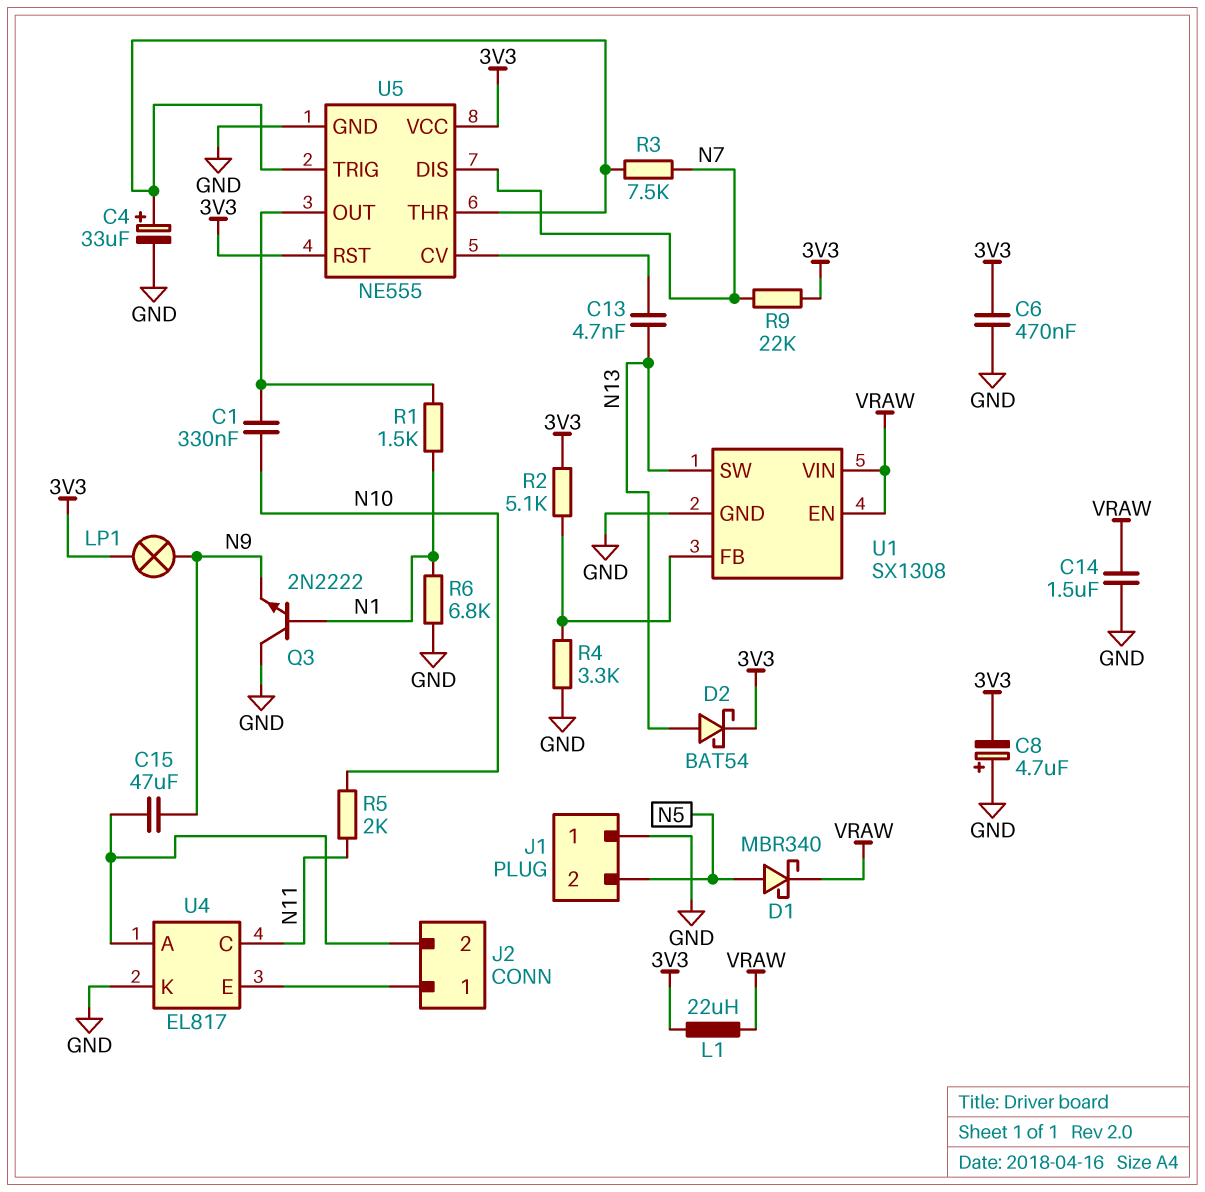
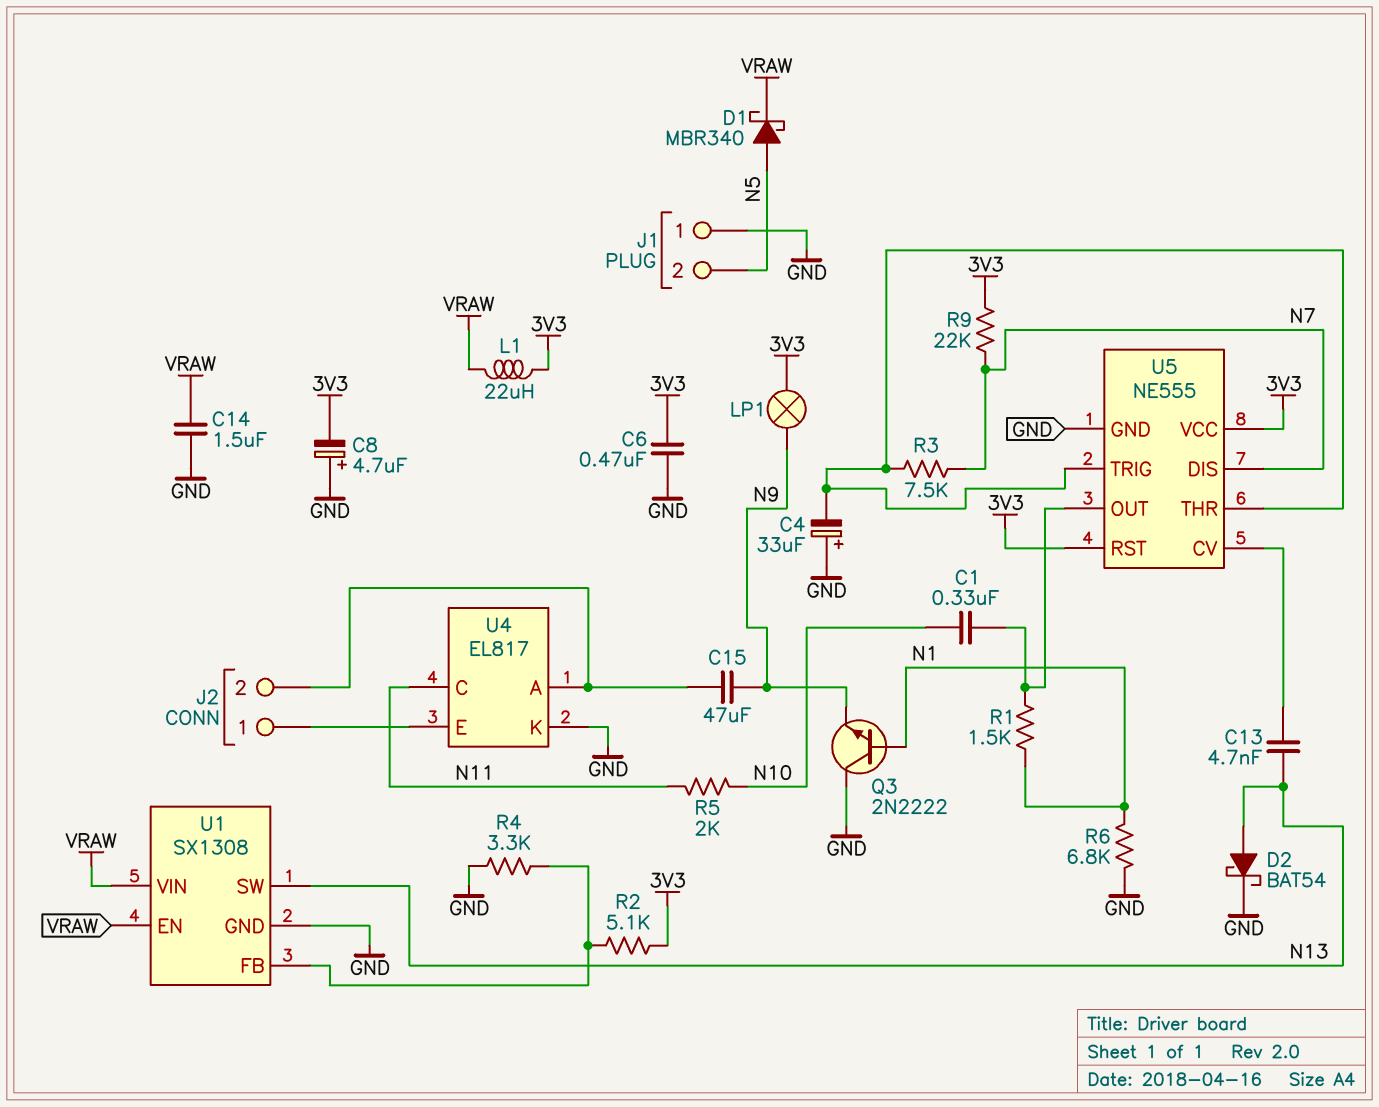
C4: 33uF (plus U5/THR, minus GND) -> 33uF (plus GND, minus U5/THR)
D2: schottky BAT54 (A N13, K 3V3) -> schottky BAT54 (A N13, K GND)

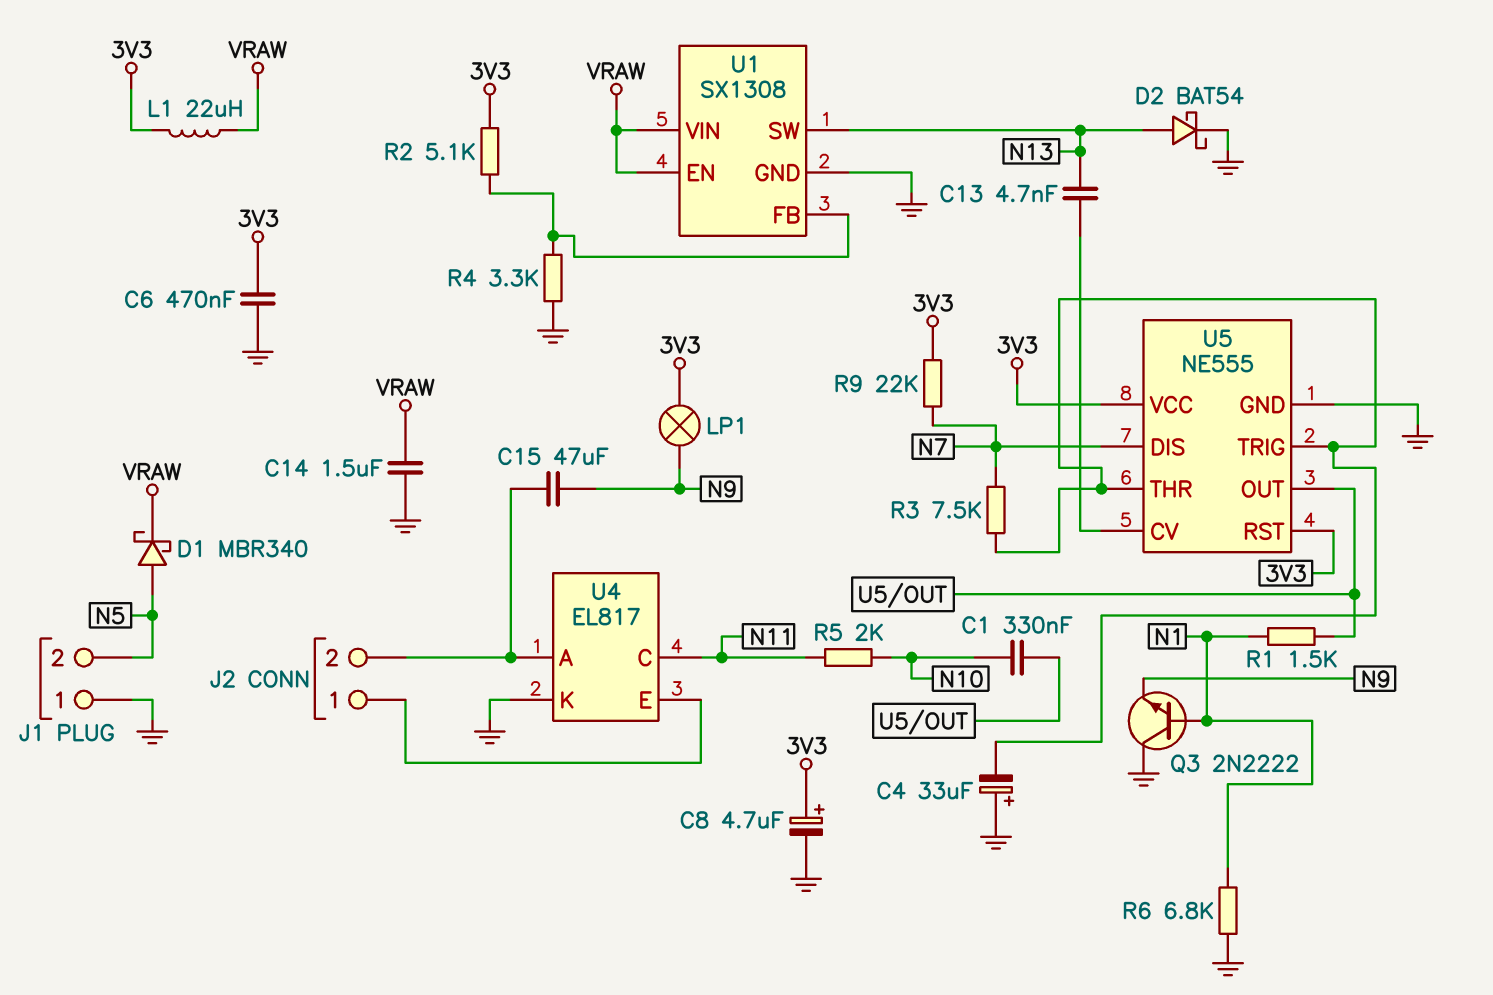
C8: 4.7uF (plus GND, minus 3V3) -> 4.7uF (plus 3V3, minus GND)

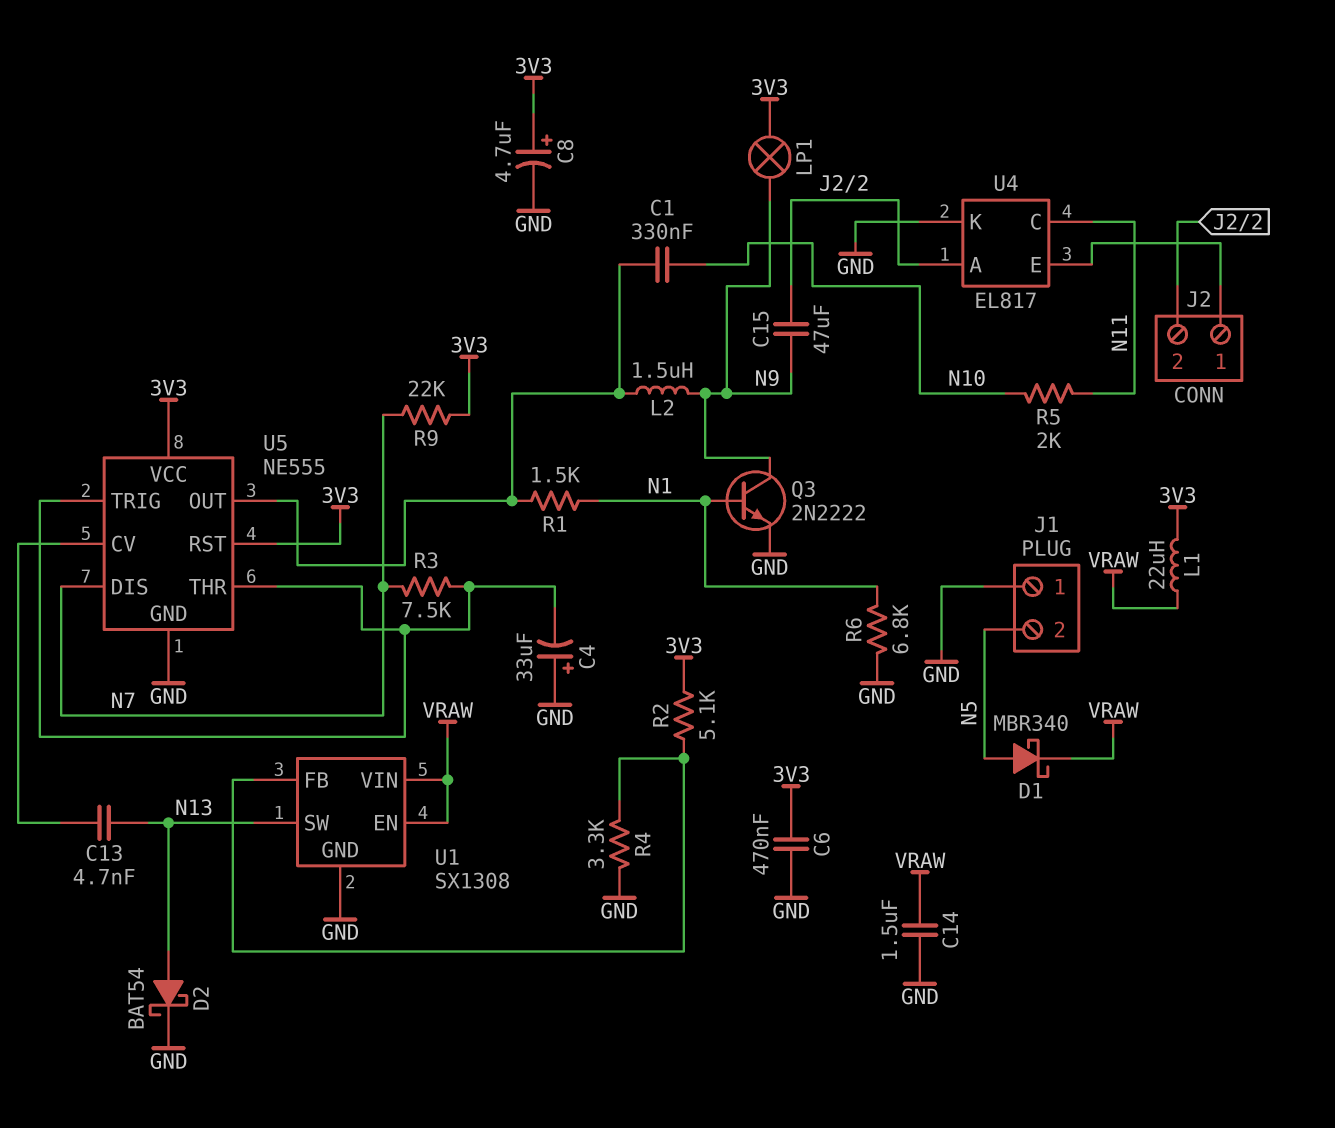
L2: none -> 1.5uH (N9, U5/OUT)
Q3: NPN 2N2222 (B N1, C GND, E N9) -> NPN 2N2222 (B N1, C N9, E GND)

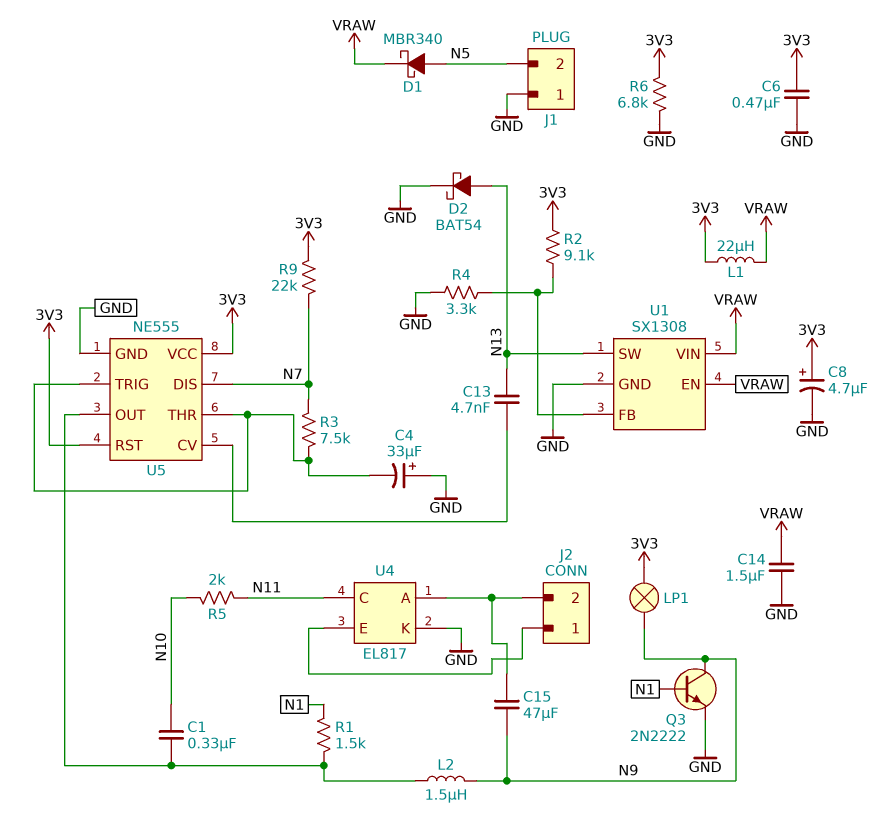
R2: 5.1k (3V3, U1/FB) -> 9.1k (3V3, U1/FB)
R6: 6.8k (GND, N1) -> 6.8k (3V3, GND)

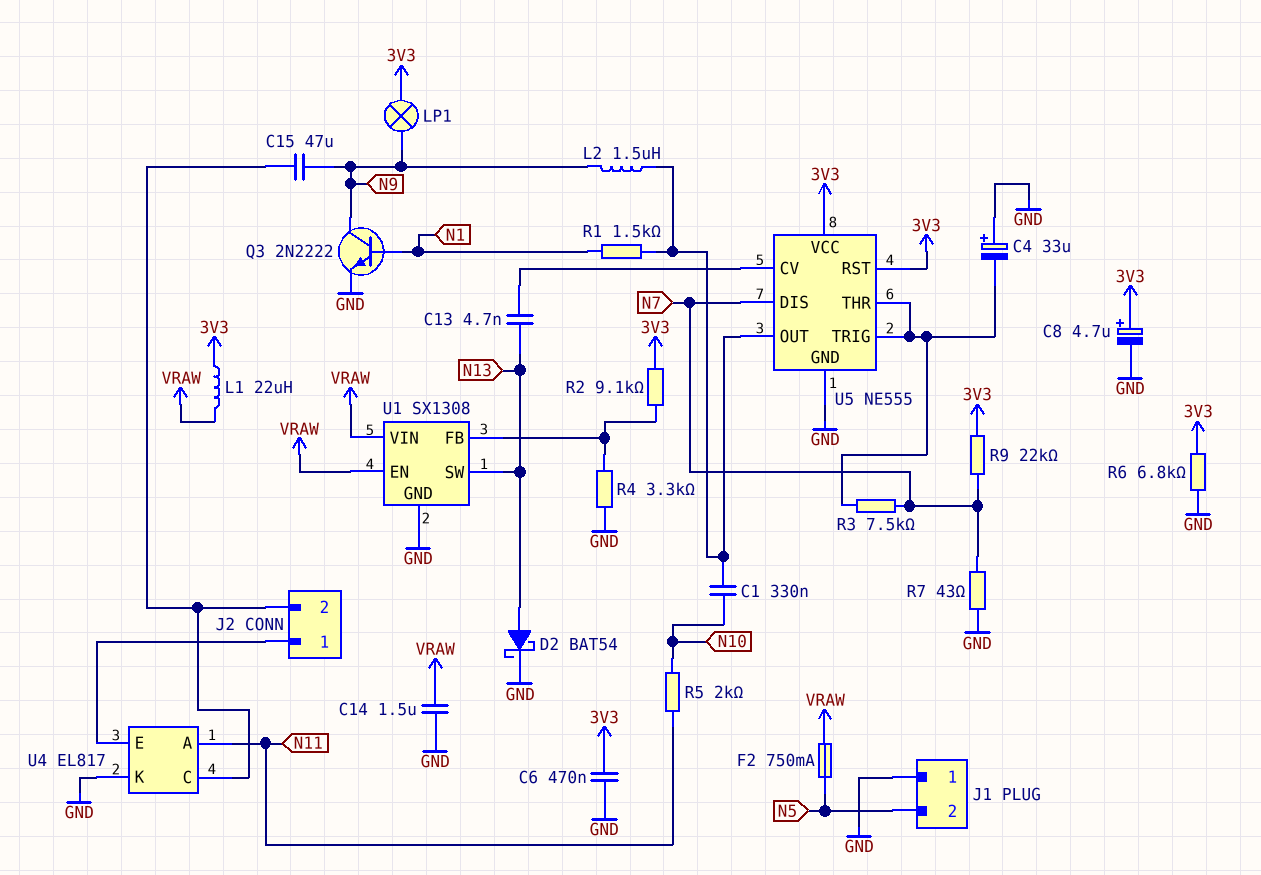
D1: schottky MBR340 (A N5, K VRAW) -> none
F2: none -> 750mA (N5, VRAW)
R7: none -> 43 (GND, N7)
U4 pin A: J2/2 -> N11
U4 pin C: N11 -> J2/2

